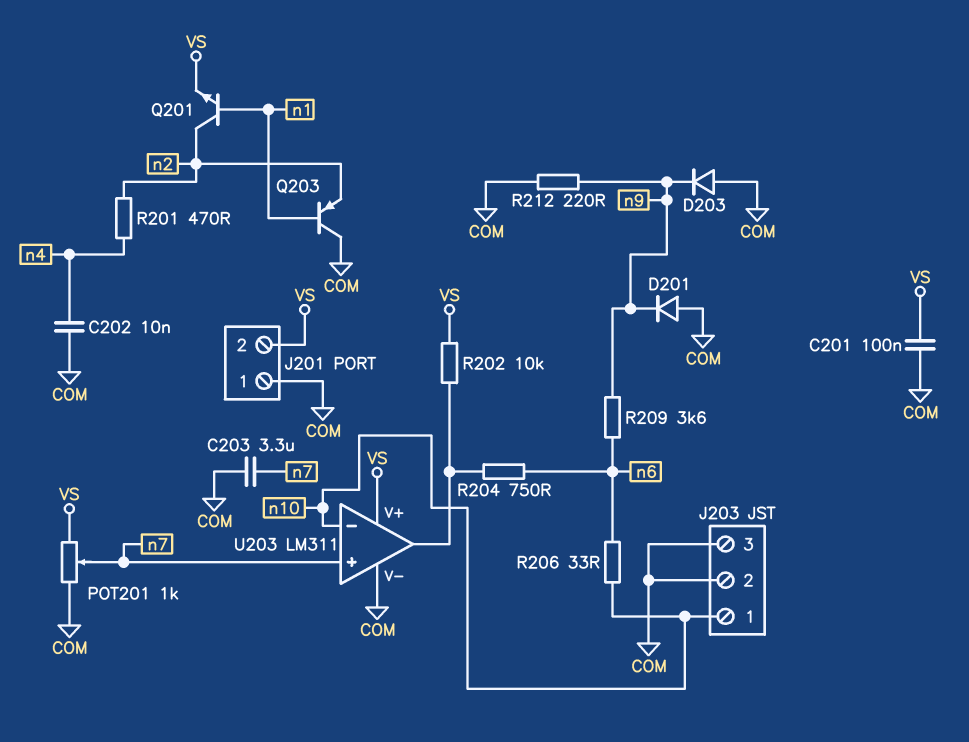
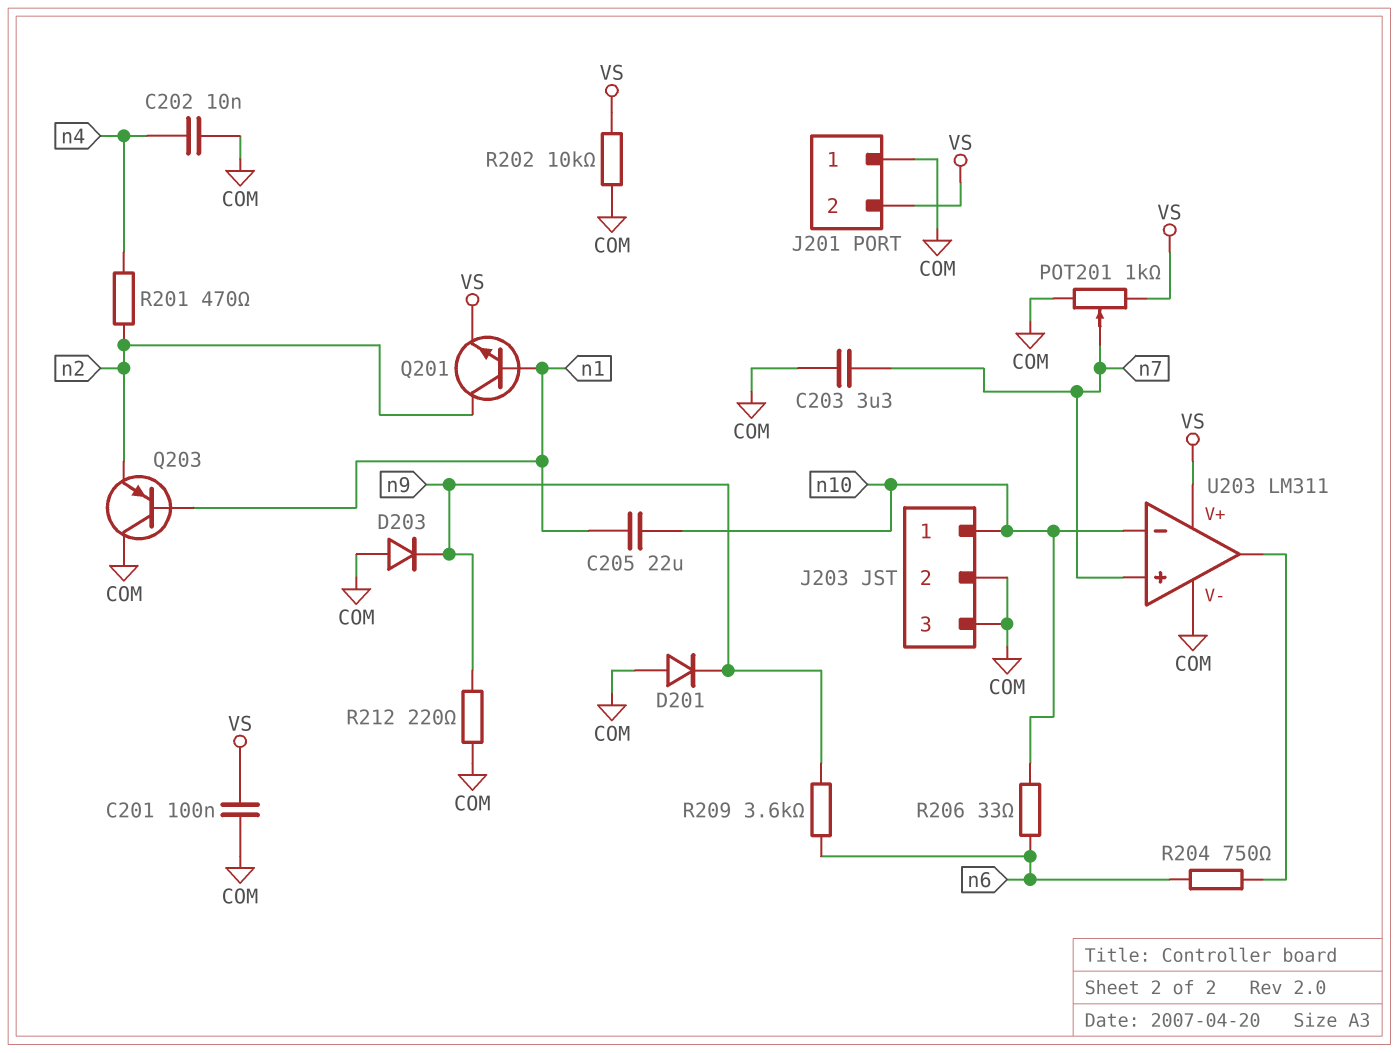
C205: none -> 22uF (n1, n10)
R202: 10k (U203/out, VS) -> 10k (COM, VS)

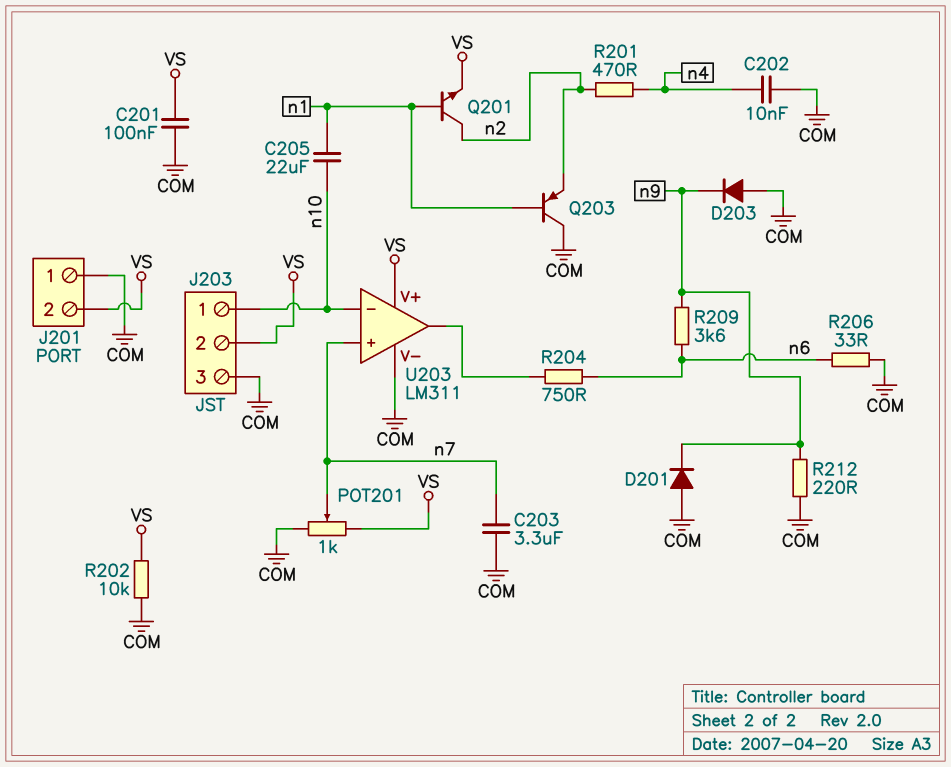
J203 pin 2: COM -> VS
R206: 33 (n6, n10) -> 33 (COM, n6)

